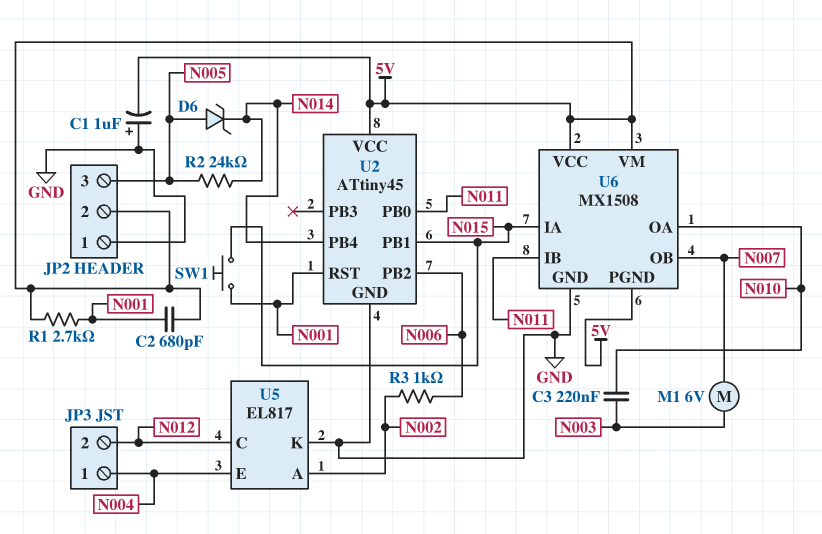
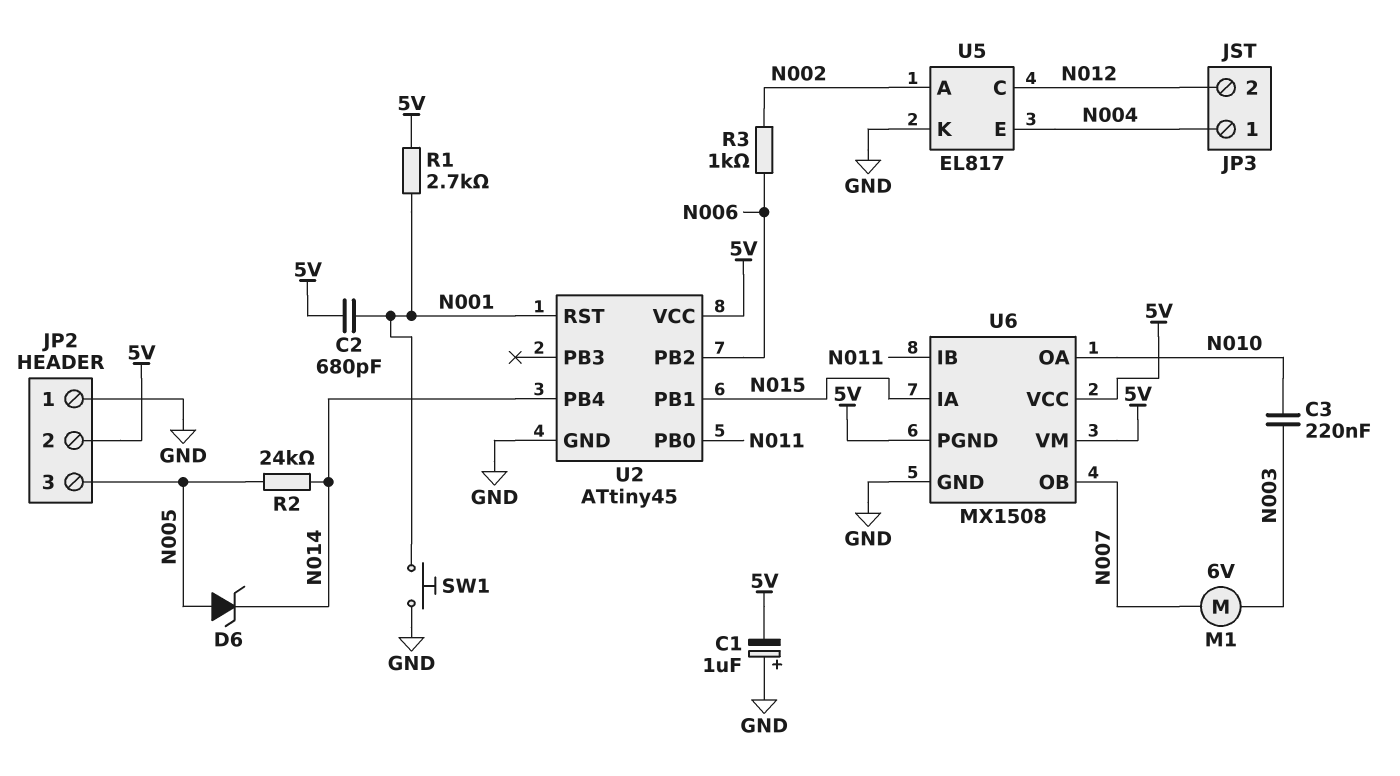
SW1: button (N001, N015) -> button (GND, N001)

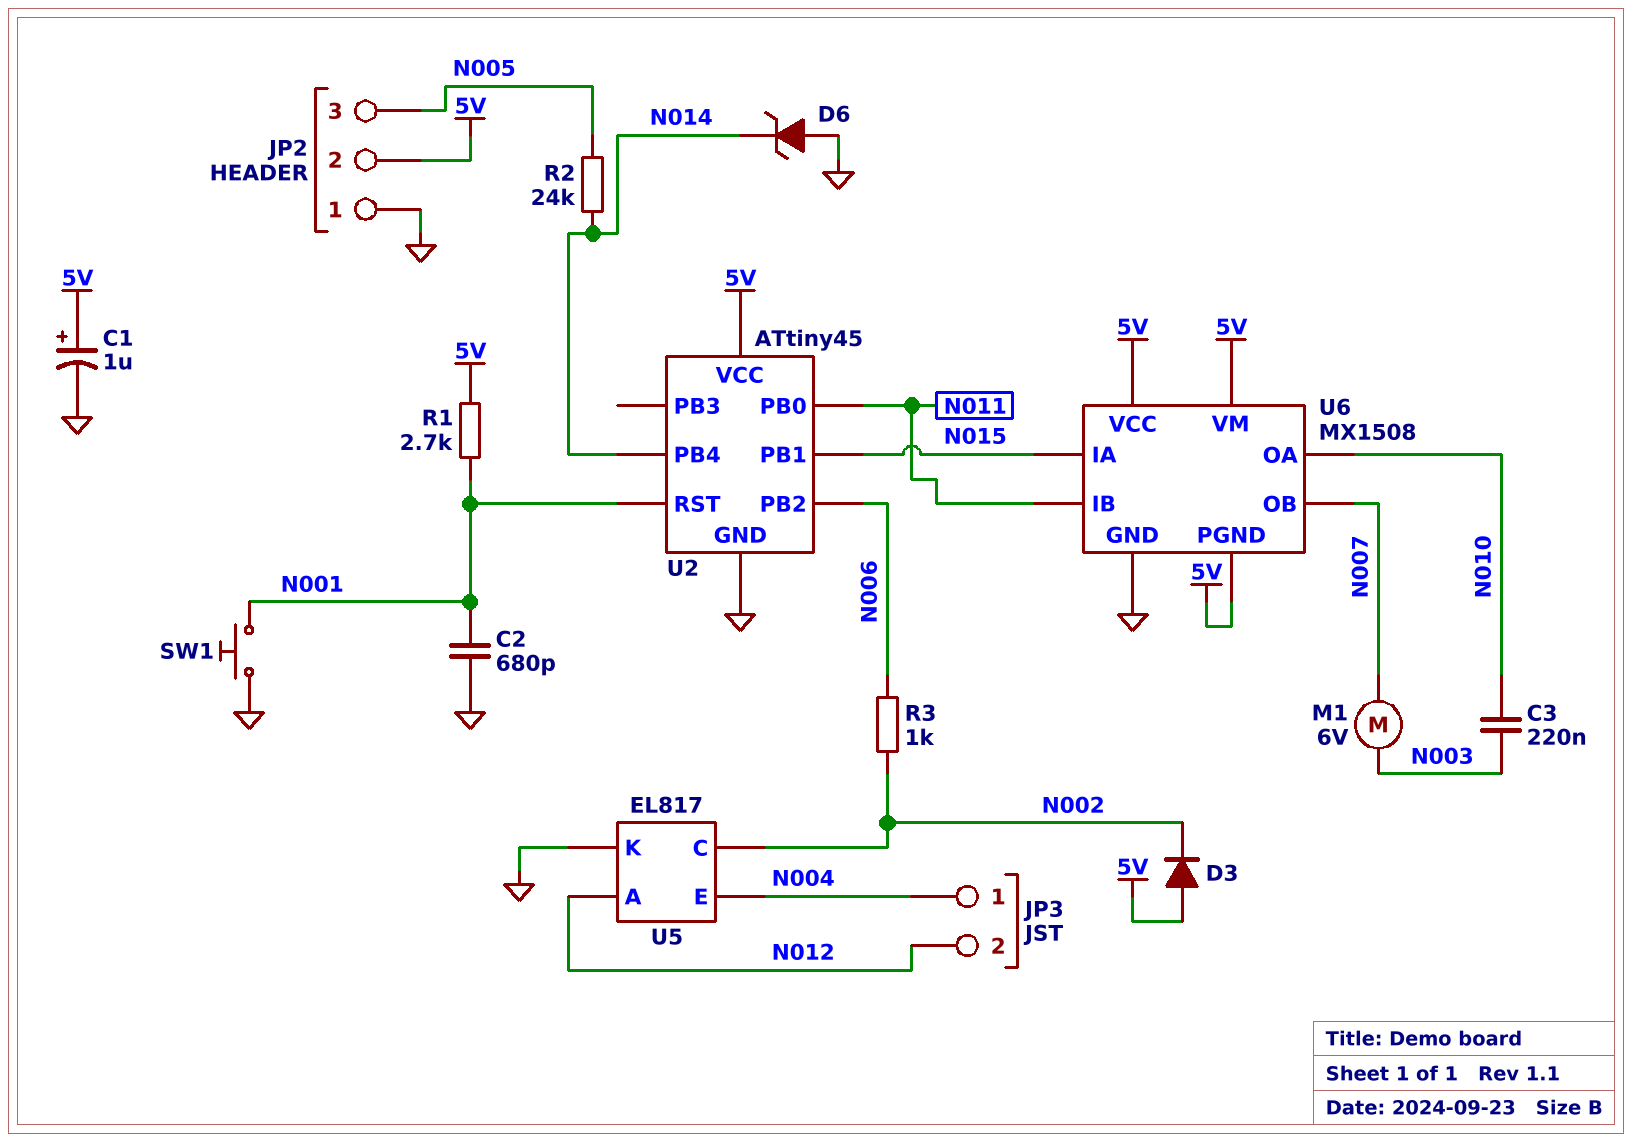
C1: 1uF (plus GND, minus 5V) -> 1uF (plus 5V, minus GND)
C2: 680pF (5V, N001) -> 680pF (GND, N001)
D3: none -> diode (A 5V, K N002)
D6: zener (A N005, K N014) -> zener (A GND, K N014)
U5 pin A: N002 -> N012
U5 pin C: N012 -> N002

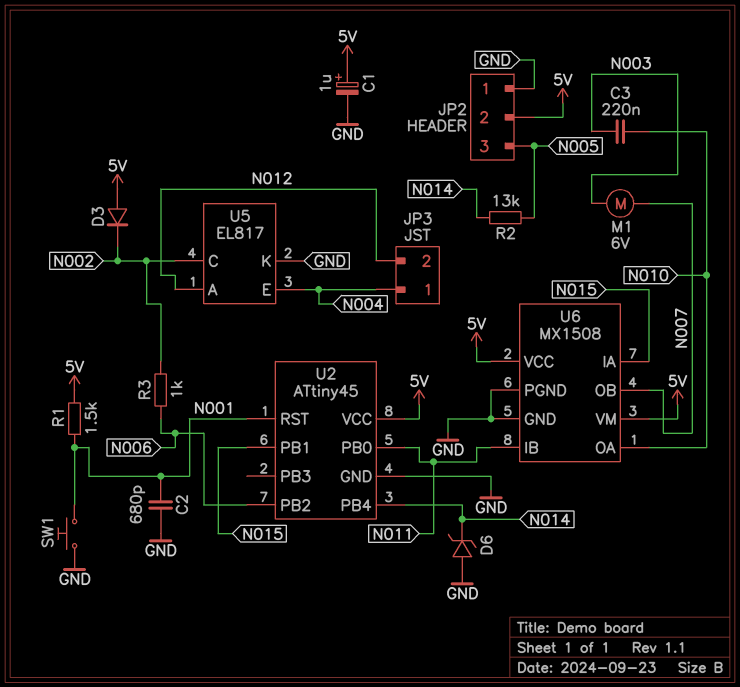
R1: 2.7k (5V, N001) -> 1.5k (5V, N001)
R2: 24k (N005, N014) -> 13k (N005, N014)
U6 pin PGND: 5V -> GND

